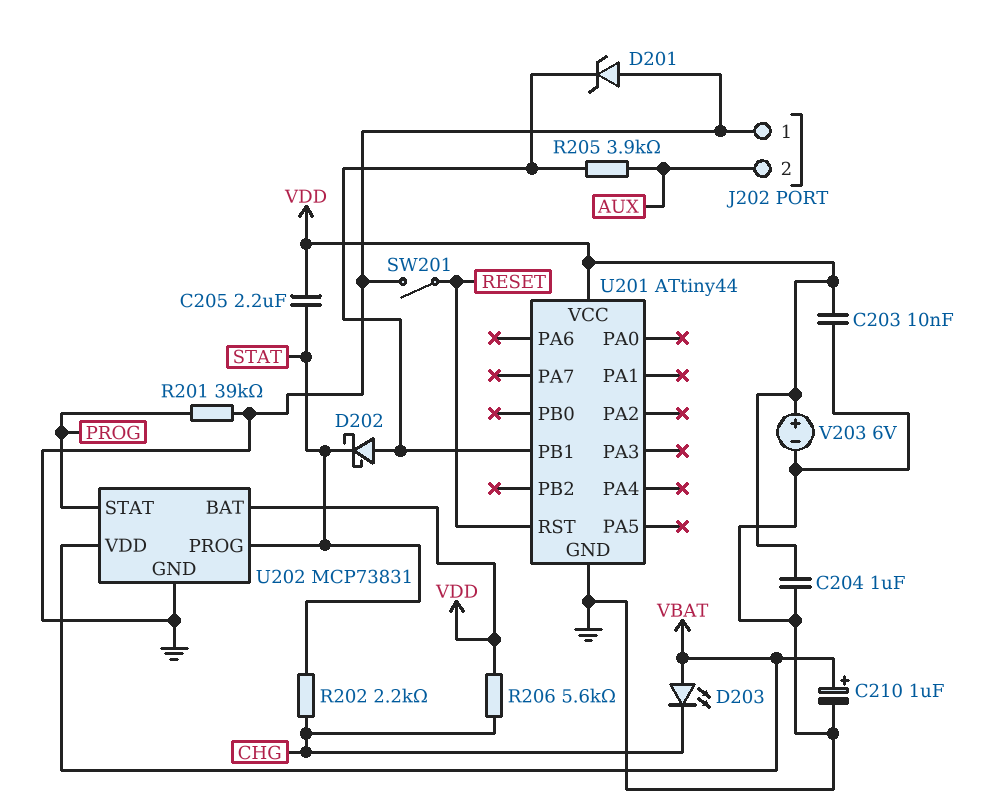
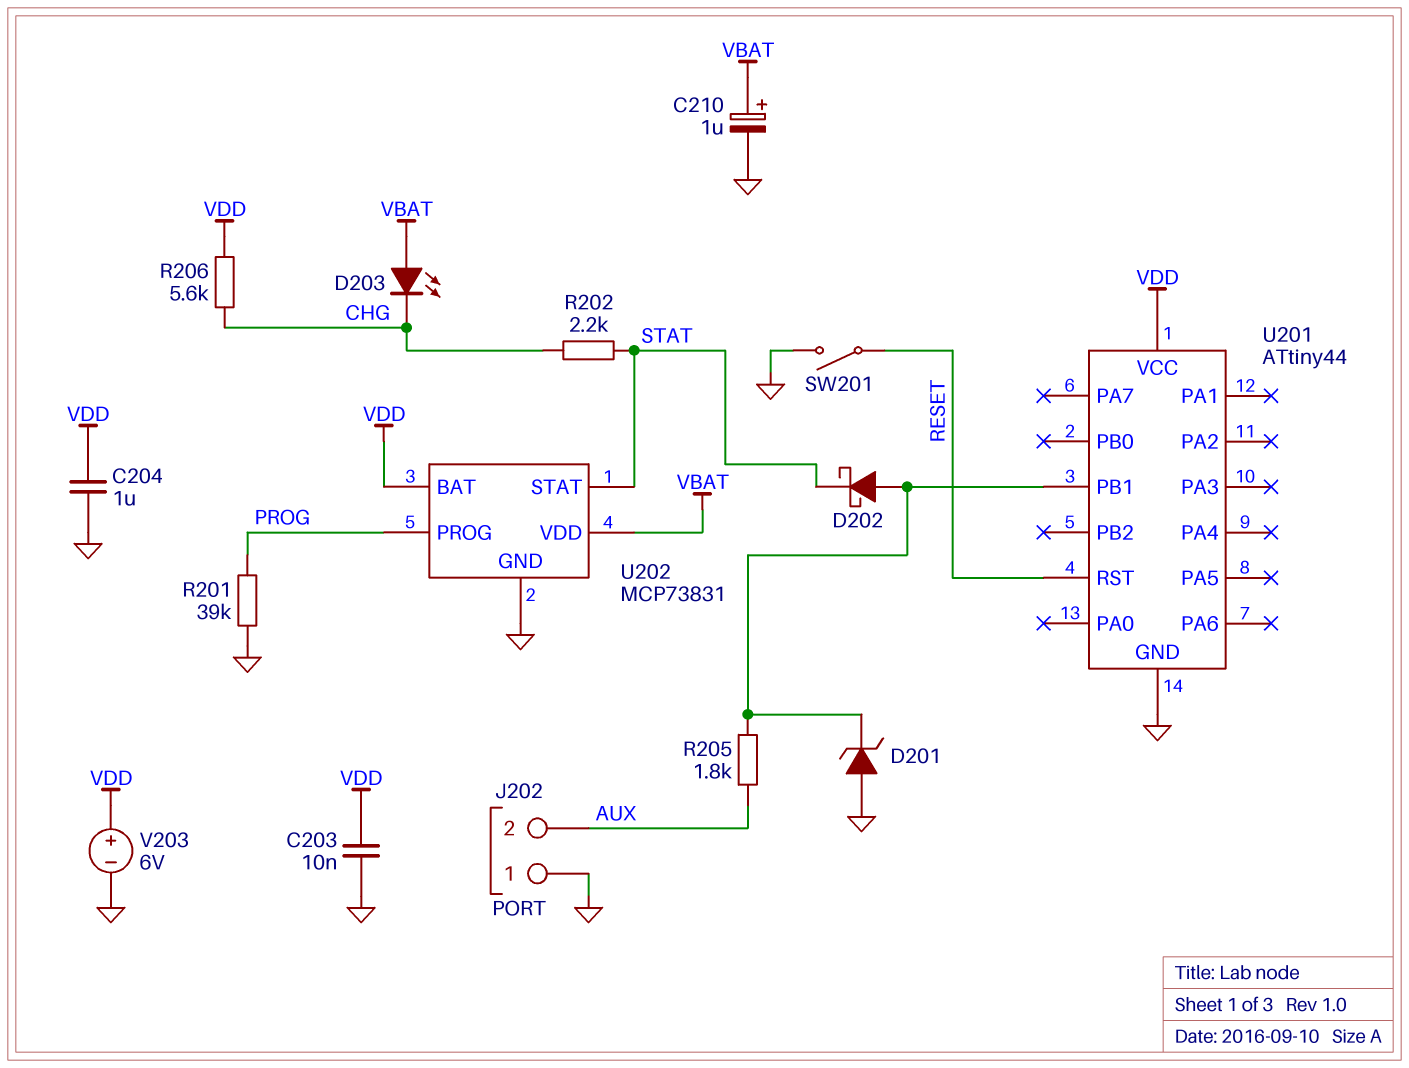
C205: 2.2uF (STAT, VDD) -> none
R205: 3.9k (AUX, U201/PB1) -> 1.8k (AUX, U201/PB1)
U202 pin PROG: STAT -> PROG
U202 pin STAT: PROG -> STAT

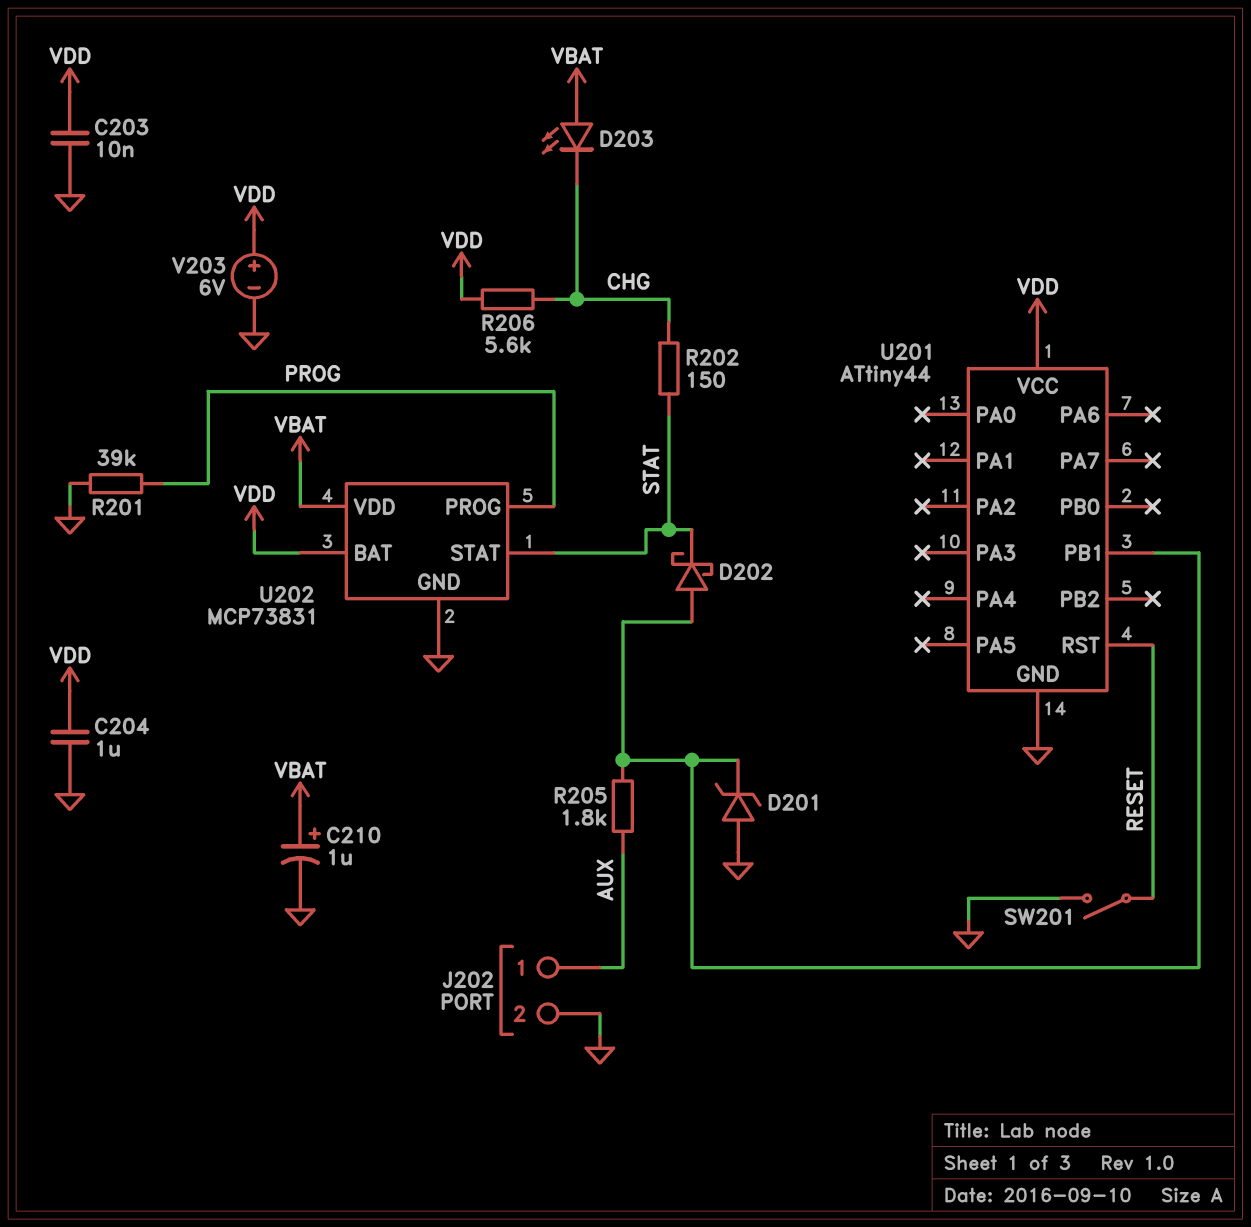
J202 pin 1: GND -> AUX
J202 pin 2: AUX -> GND
R202: 2.2k (CHG, STAT) -> 150 (CHG, STAT)

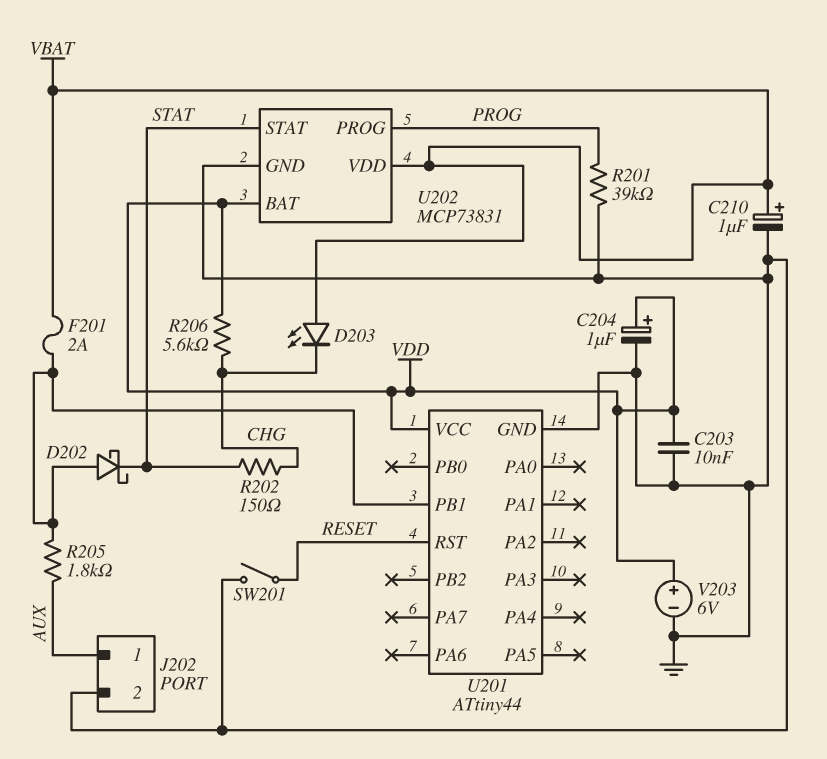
C204: 1uF (GND, VDD) -> 1uF (plus VDD, minus GND)
D201: zener (A GND, K U201/PB1) -> none
F201: none -> 2A (U201/PB1, VBAT)

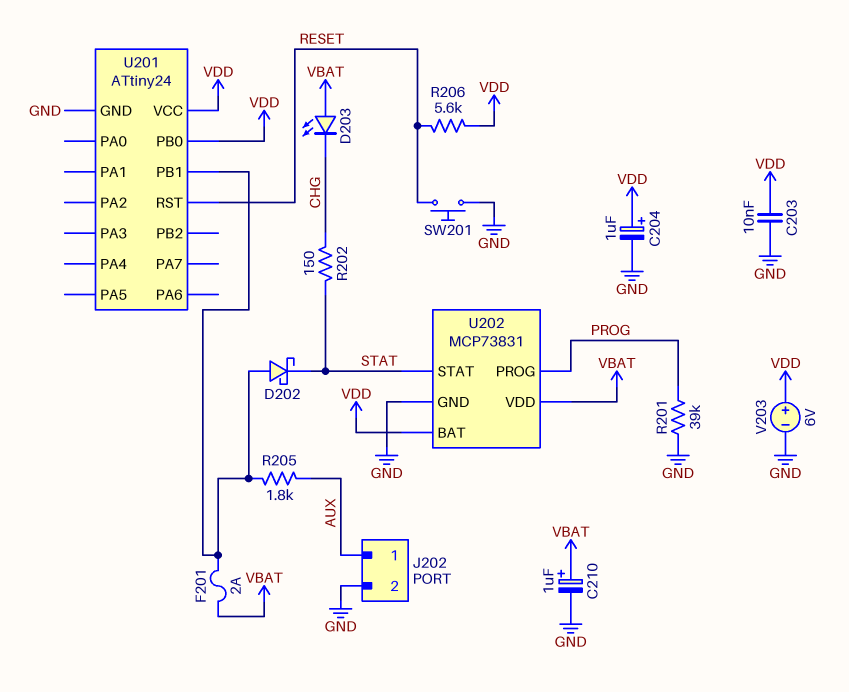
R206: 5.6k (CHG, VDD) -> 5.6k (RESET, VDD)
SW201: switch (GND, RESET) -> button (GND, RESET)
U201: ATtiny44 -> ATtiny24
U201 pin PB0: none -> VDD

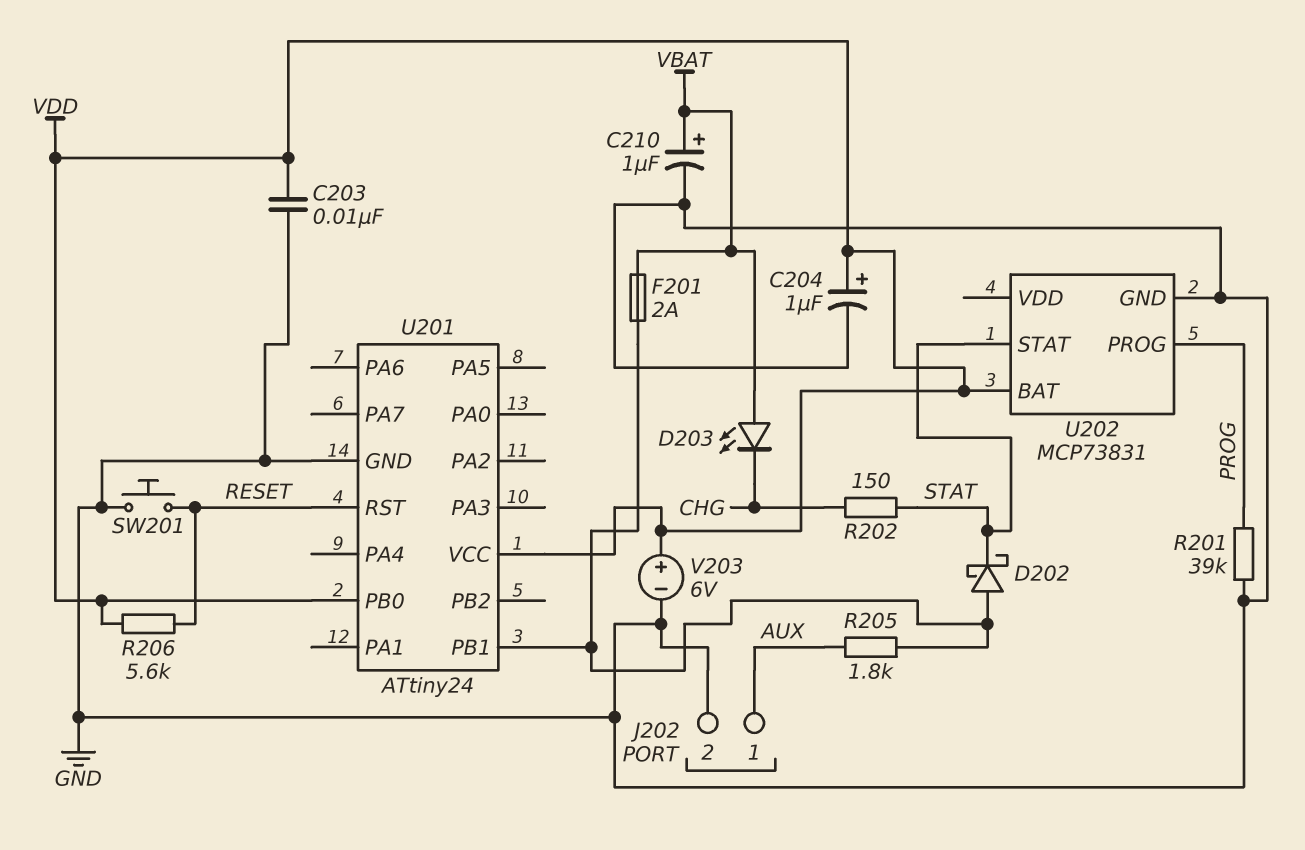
U202 pin VDD: VBAT -> none

